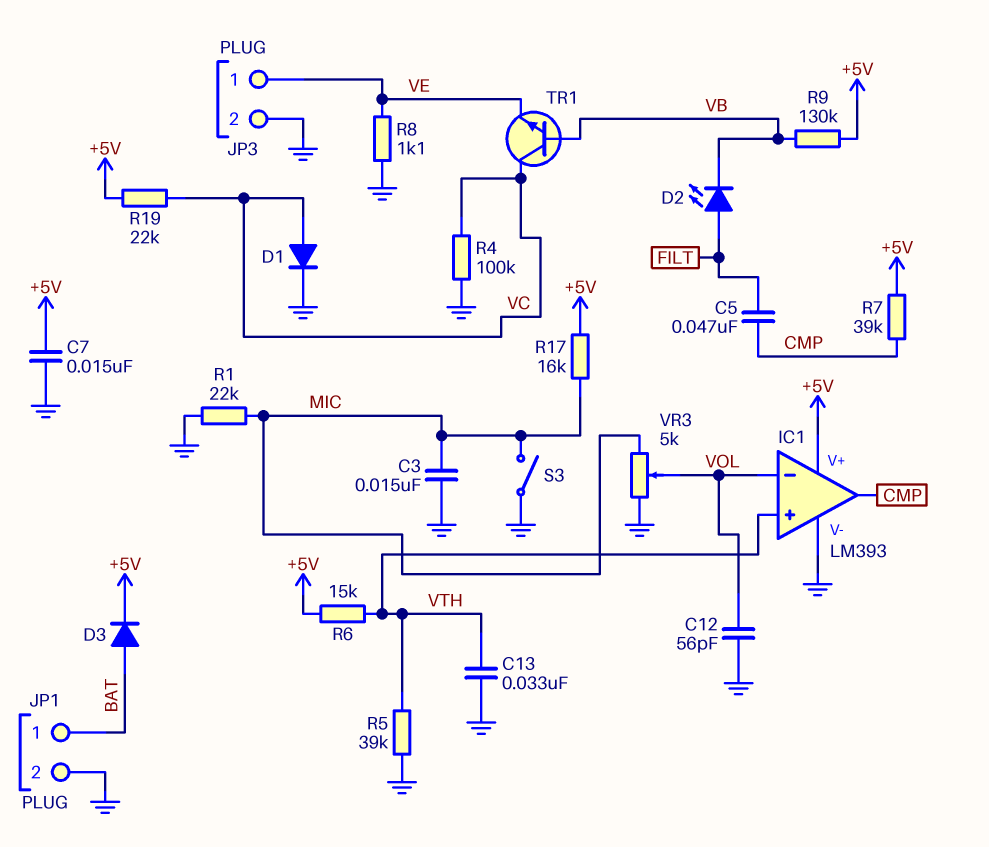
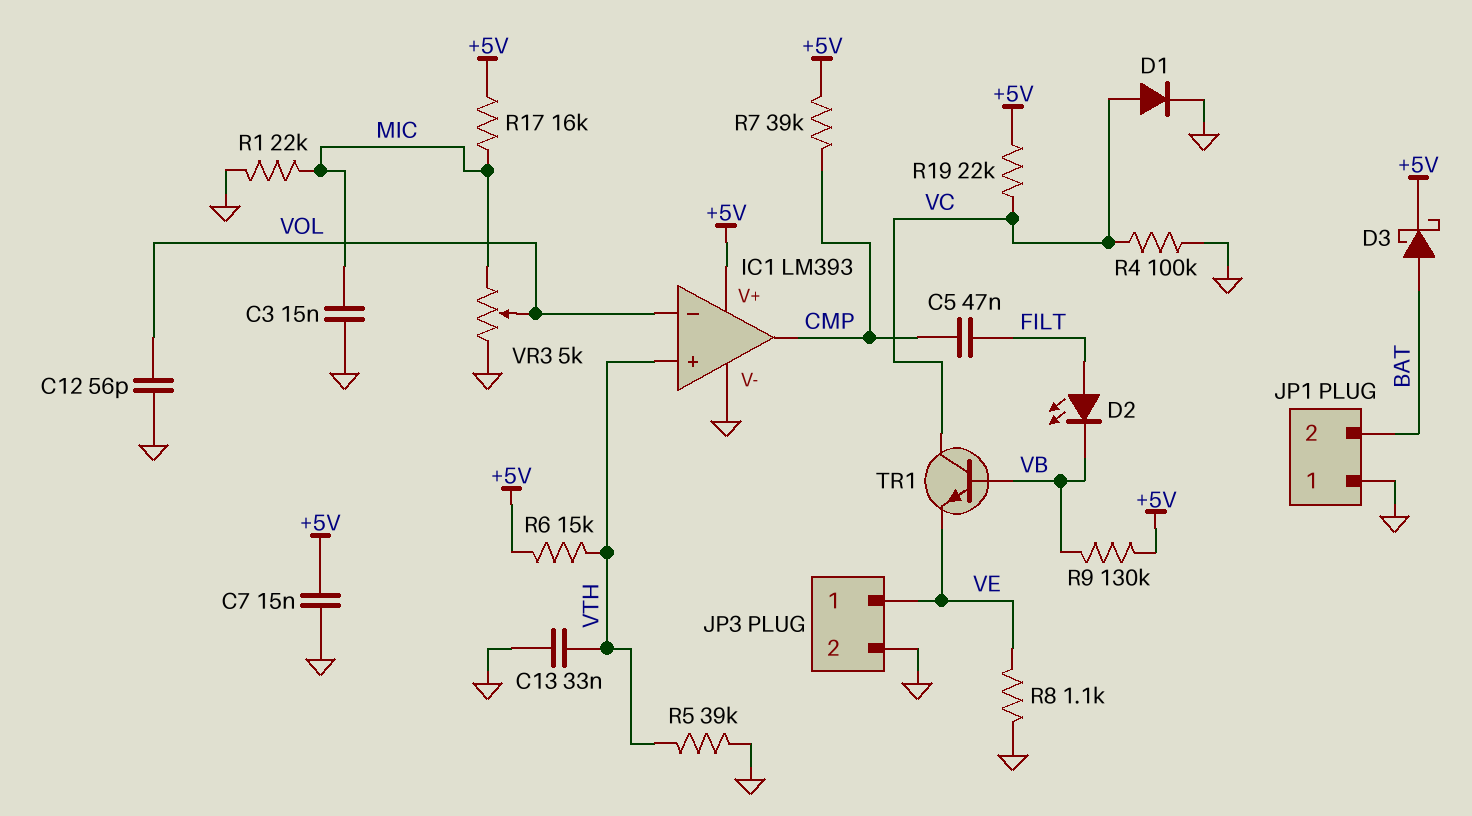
D3: diode (A BAT, K +5V) -> schottky (A BAT, K +5V)
JP1 pin 1: BAT -> GND
JP1 pin 2: GND -> BAT
S3: switch (GND, MIC) -> none

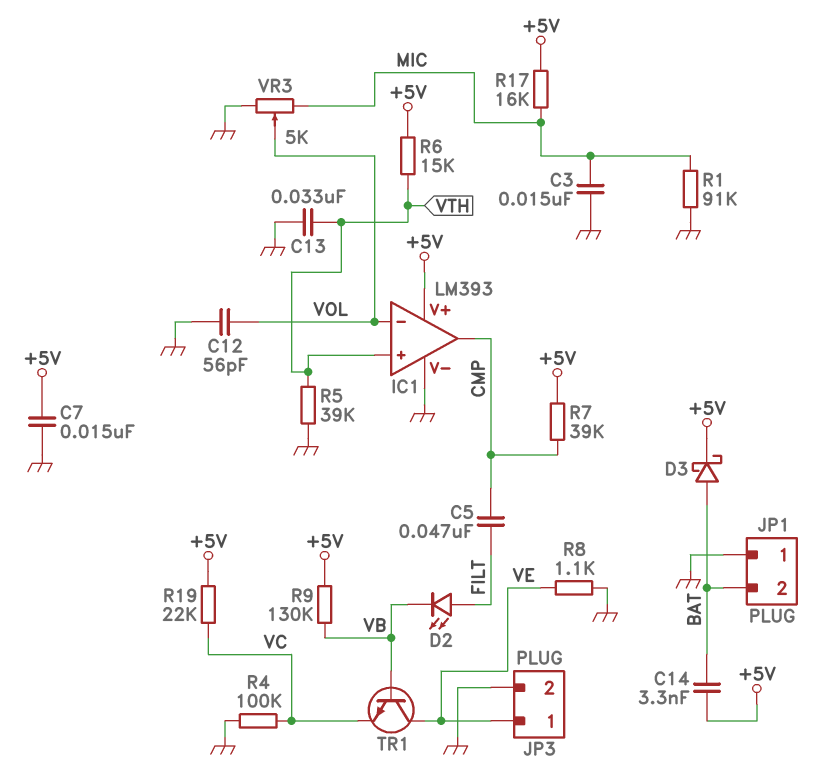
C14: none -> 3.3nF (+5V, BAT)
D1: diode (A VC, K GND) -> none
R1: 22k (GND, MIC) -> 91k (GND, MIC)
TR1: NPN (B VB, C VC, E VE) -> NPN (B VB, C VE, E VC)

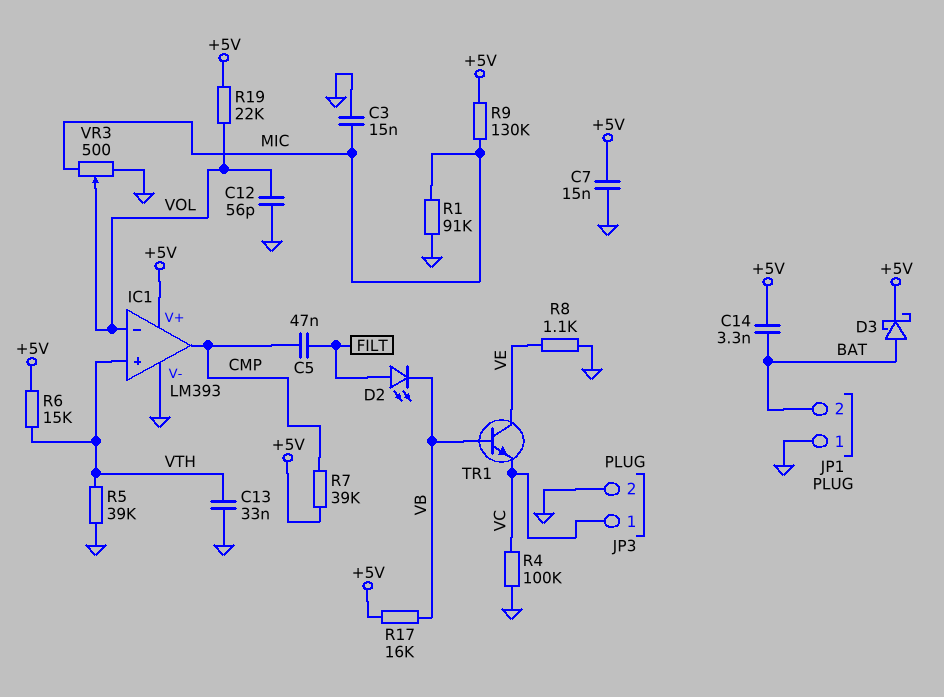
JP3 pin 1: VE -> VC
R9: 130k (+5V, VB) -> 130k (+5V, MIC)
R17: 16k (+5V, MIC) -> 16k (+5V, VB)
R19: 22k (+5V, VC) -> 22k (+5V, VOL)
VR3: 5k (GND, MIC, wiper VOL) -> 500 (GND, MIC, wiper VOL)

